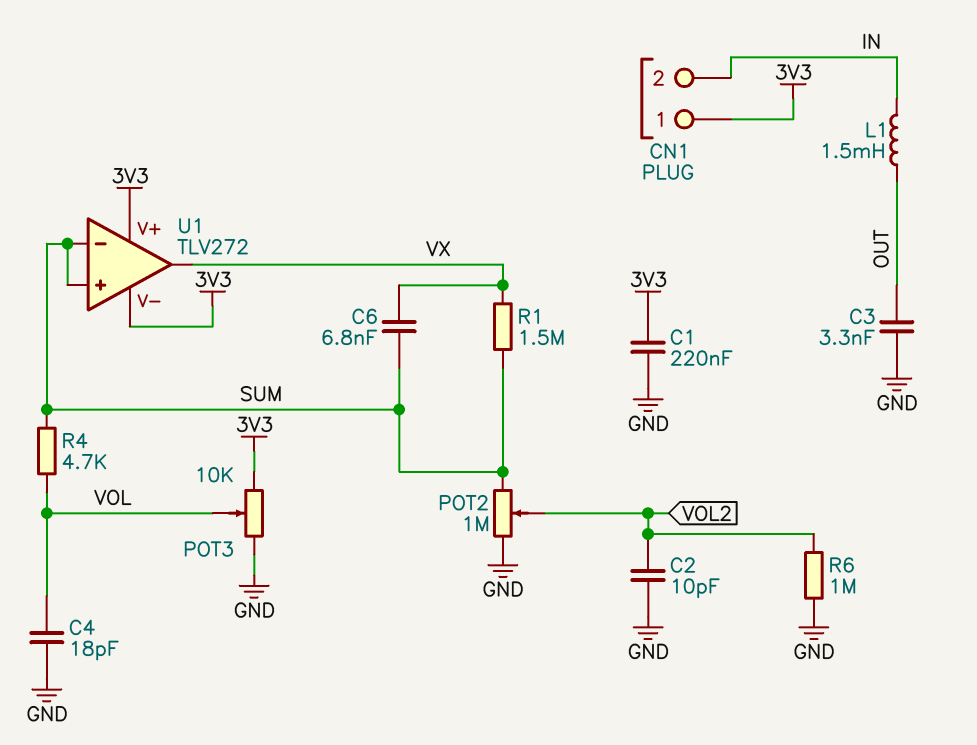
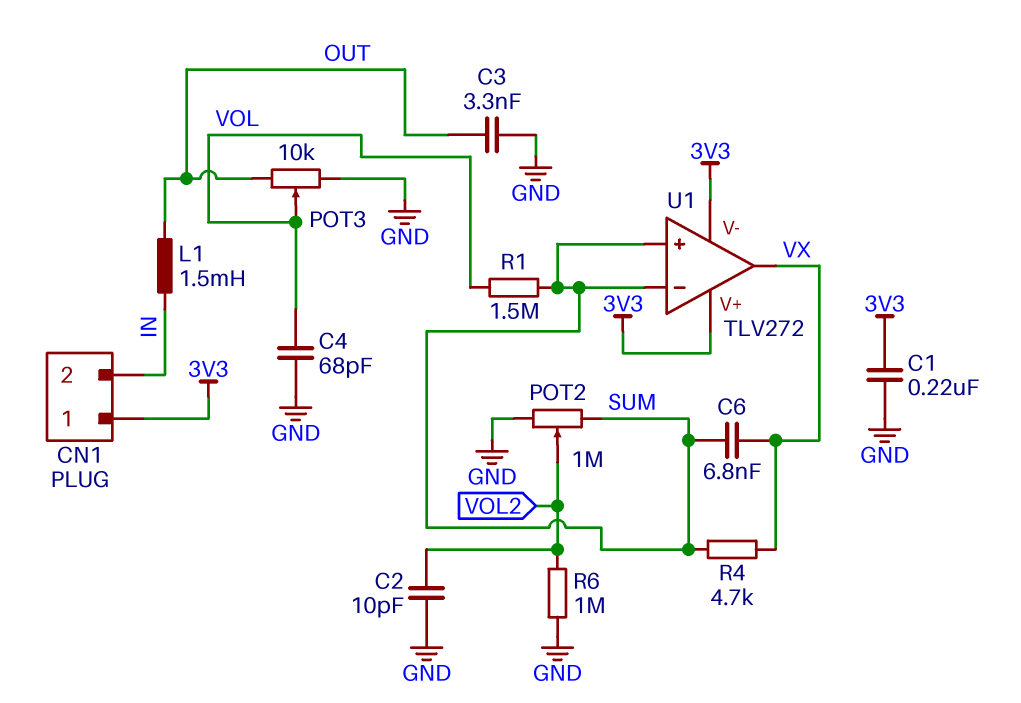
C4: 18pF (GND, VOL) -> 68pF (GND, VOL)
POT3: 10k (3V3, GND, wiper VOL) -> 10k (GND, OUT, wiper VOL)
R1: 1.5M (SUM, VX) -> 1.5M (SUM, VOL)
R4: 4.7k (SUM, VOL) -> 4.7k (SUM, VX)

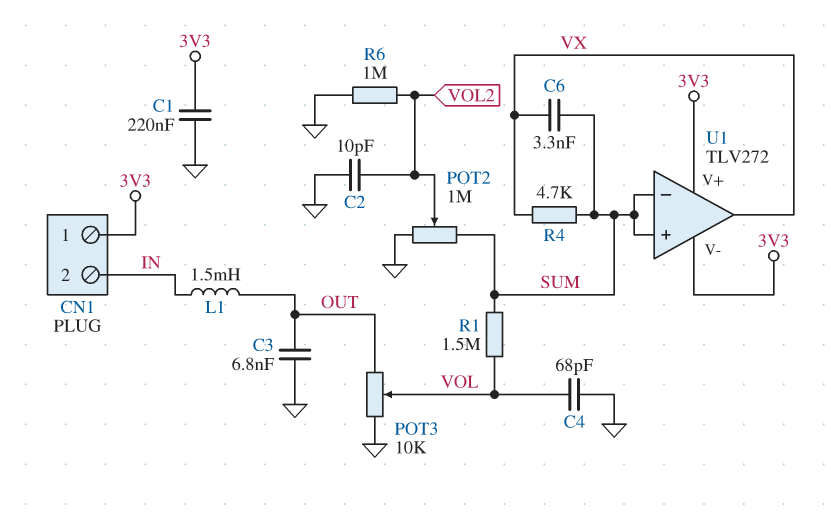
C3: 3.3nF (GND, OUT) -> 6.8nF (GND, OUT)
C6: 6.8nF (SUM, VX) -> 3.3nF (SUM, VX)

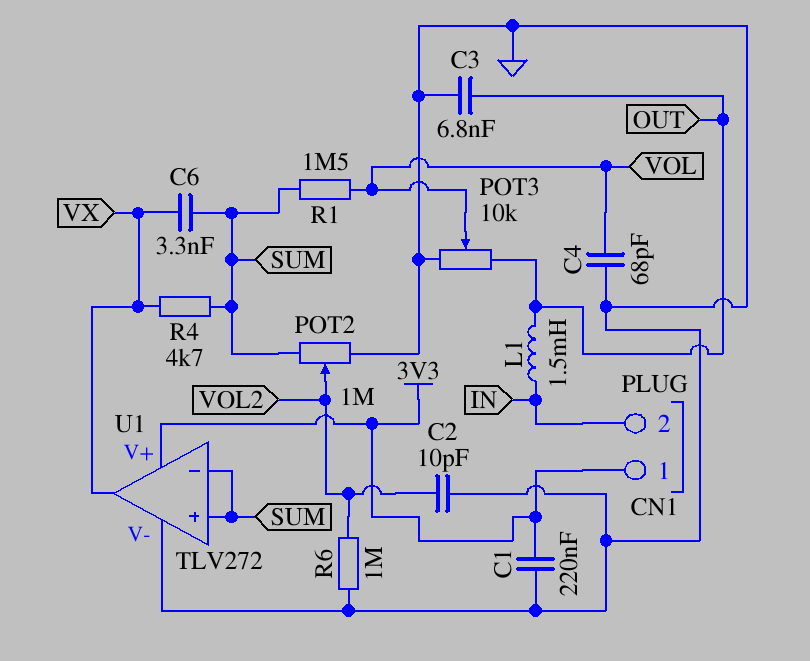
U1 pin V-: 3V3 -> GND

